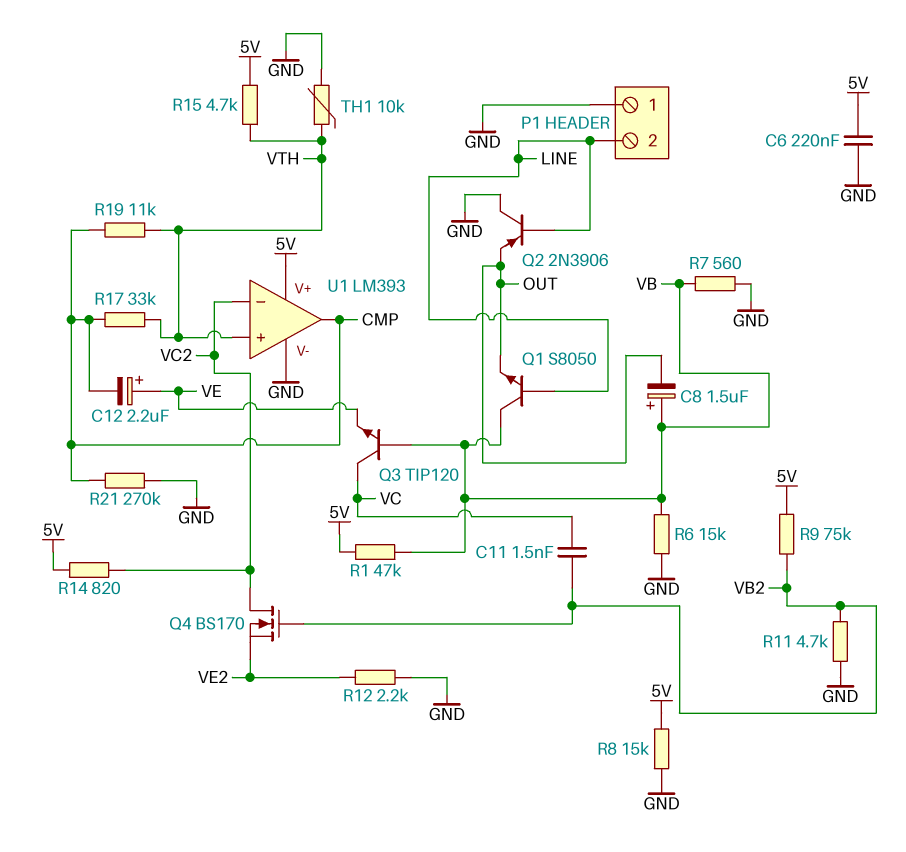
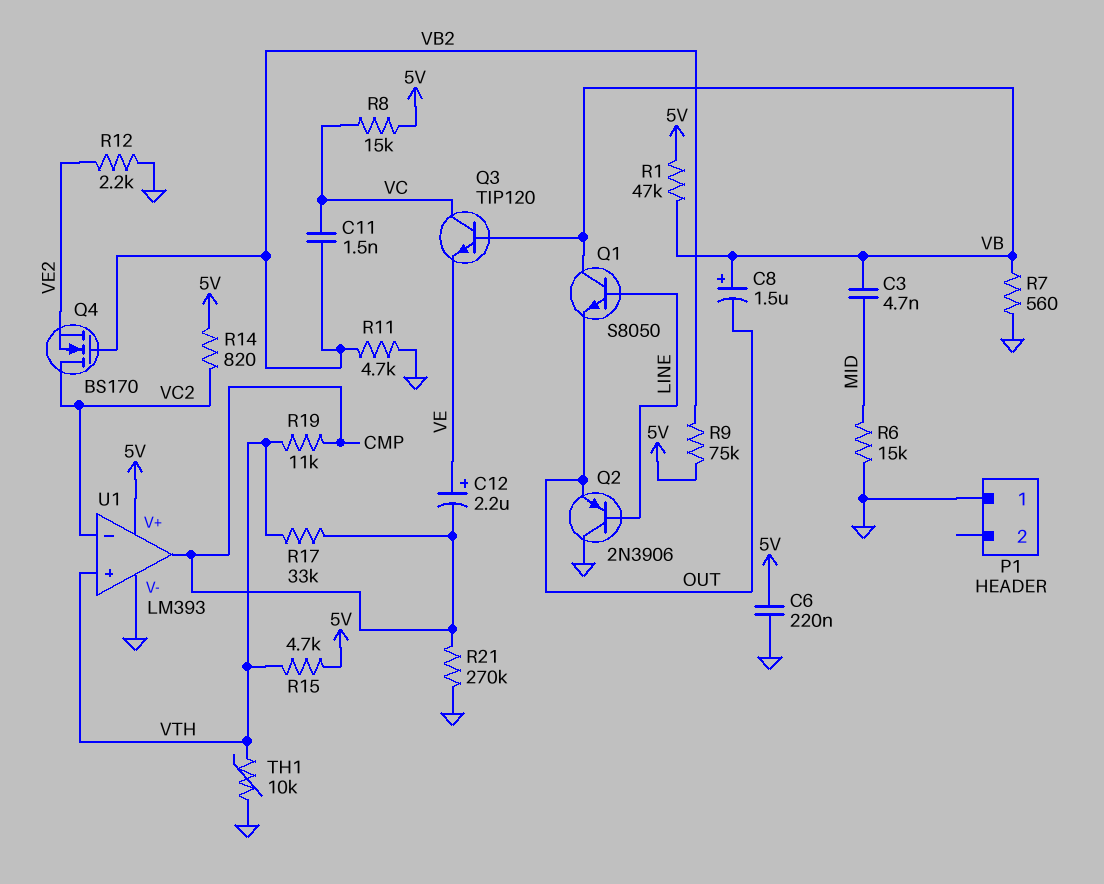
C3: none -> 4.7nF (MID, VB)
P1 pin 2: LINE -> none
R6: 15k (GND, VB) -> 15k (GND, MID)
R8: 15k (5V, GND) -> 15k (5V, VC)

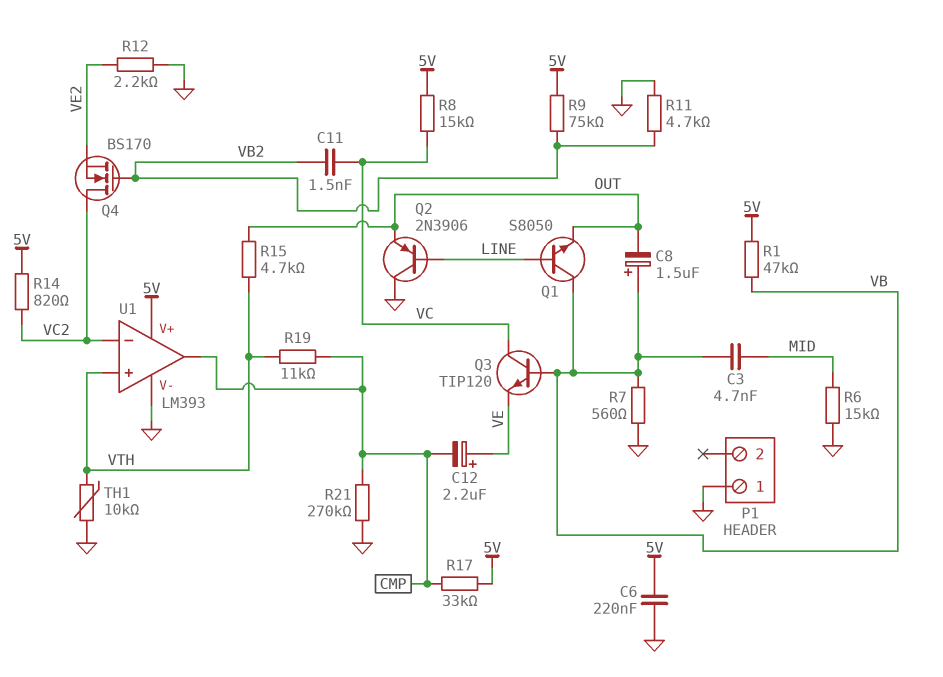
R15: 4.7k (5V, VTH) -> 4.7k (OUT, VTH)
R17: 33k (CMP, VTH) -> 33k (5V, CMP)

